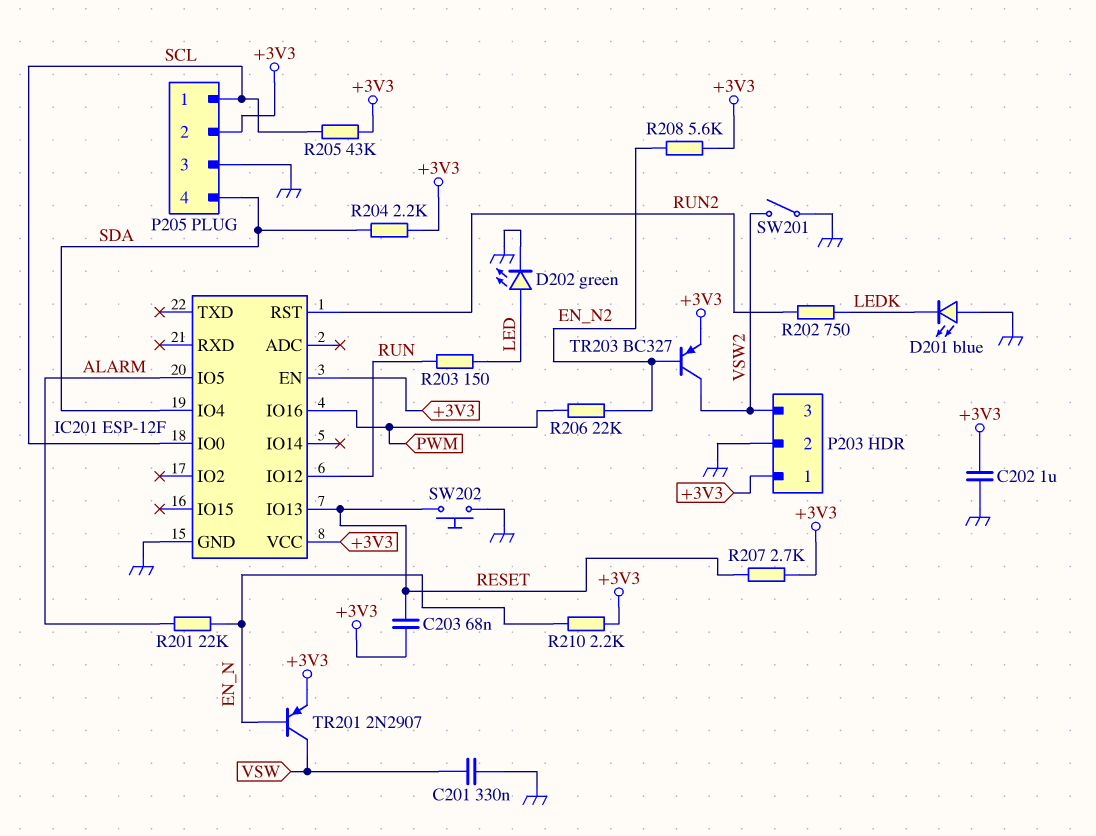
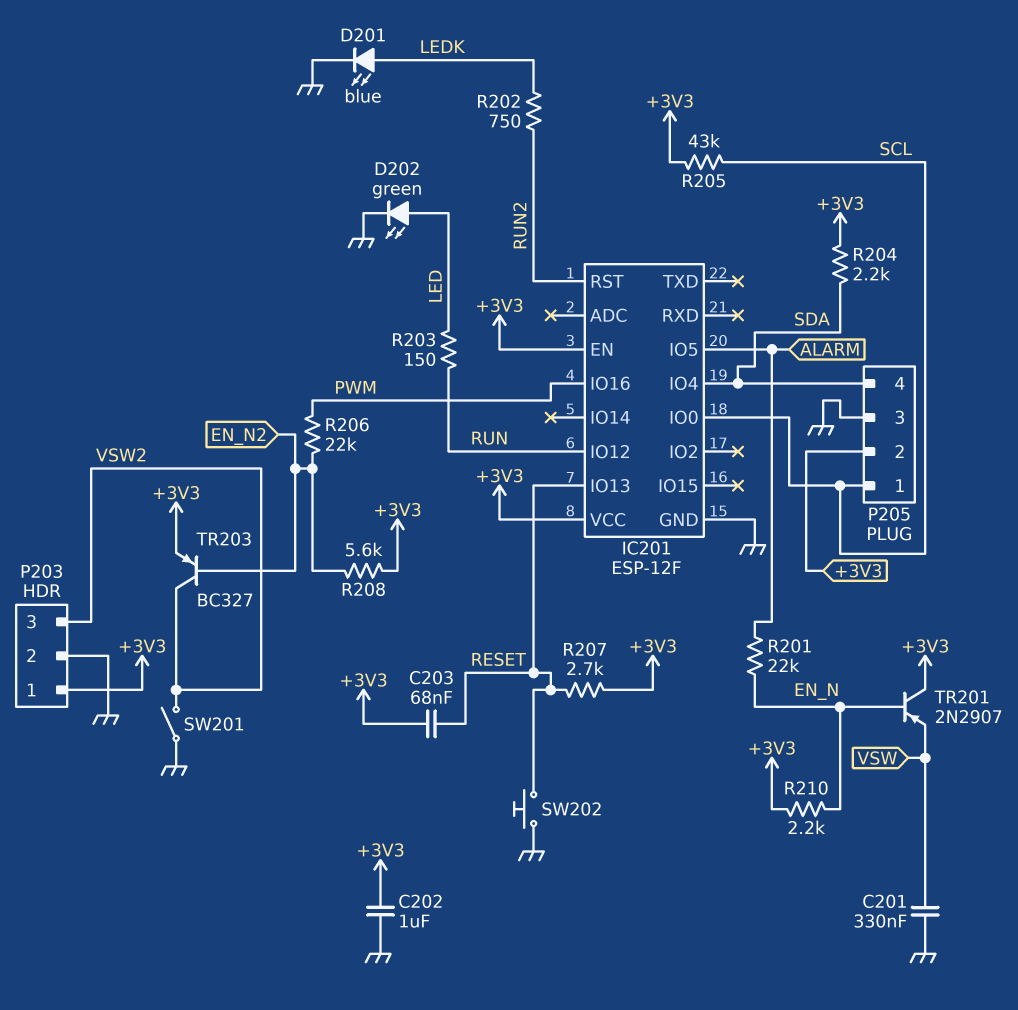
D201: LED blue (A GND, K LEDK) -> LED blue (A LEDK, K GND)
TR201: PNP 2N2907 (B EN_N, C VSW, E +3V3) -> PNP 2N2907 (B EN_N, C +3V3, E VSW)

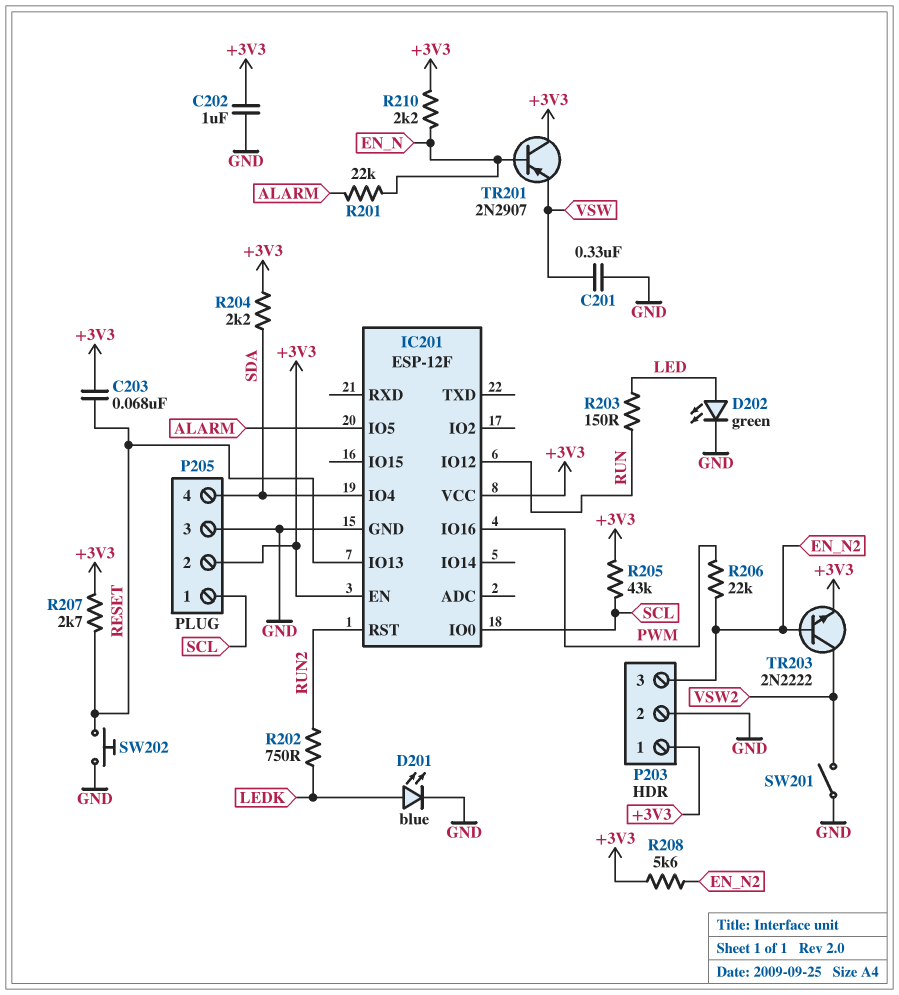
P203 pin 3: VSW2 -> EN_N2
TR203: PNP BC327 (B EN_N2, C VSW2, E +3V3) -> NPN 2N2222 (B EN_N2, C VSW2, E +3V3)

